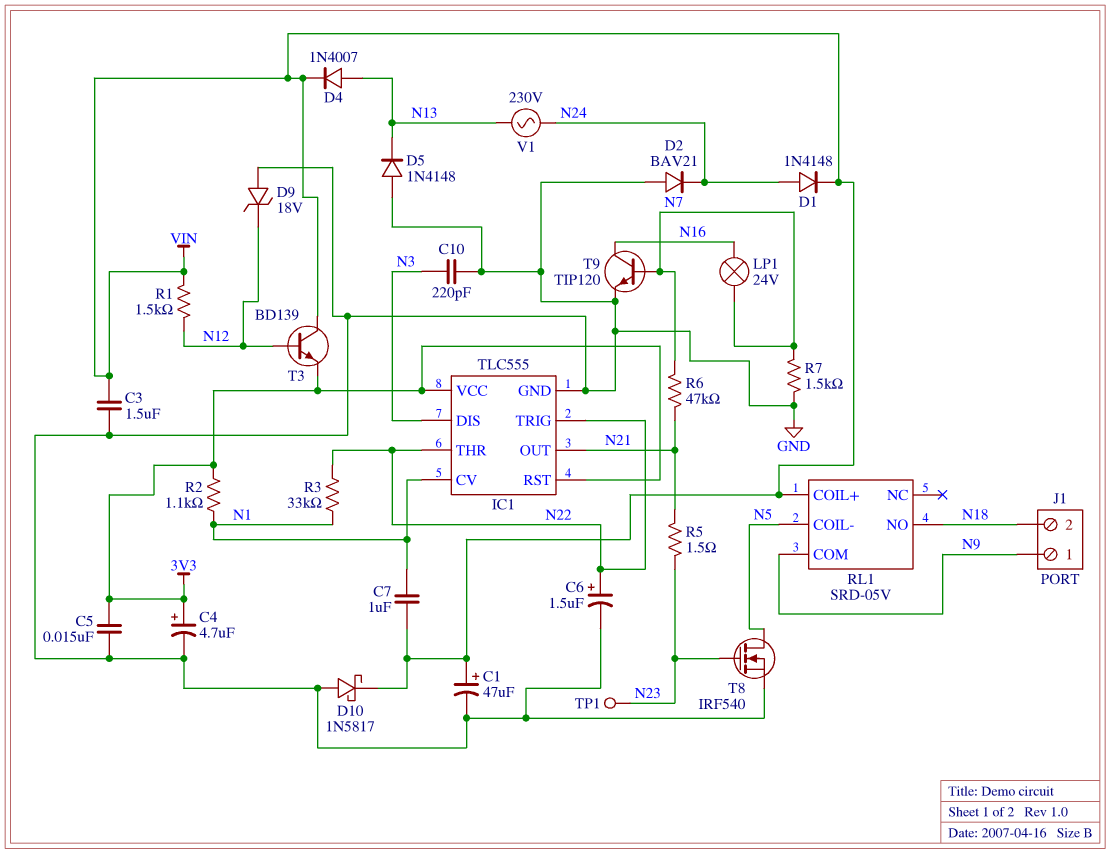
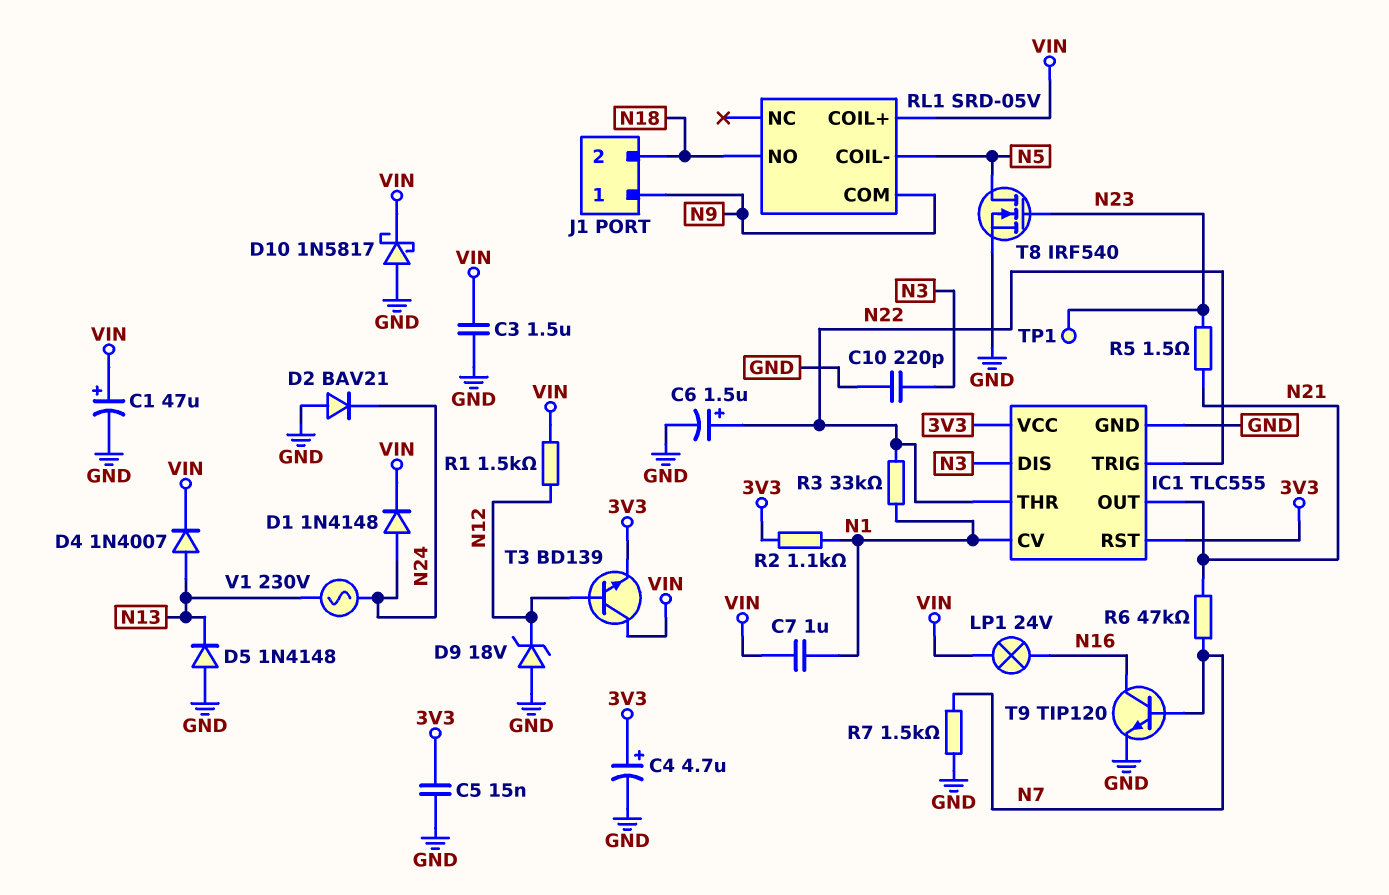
LP1: lamp 24V (N7, N16) -> lamp 24V (N16, VIN)

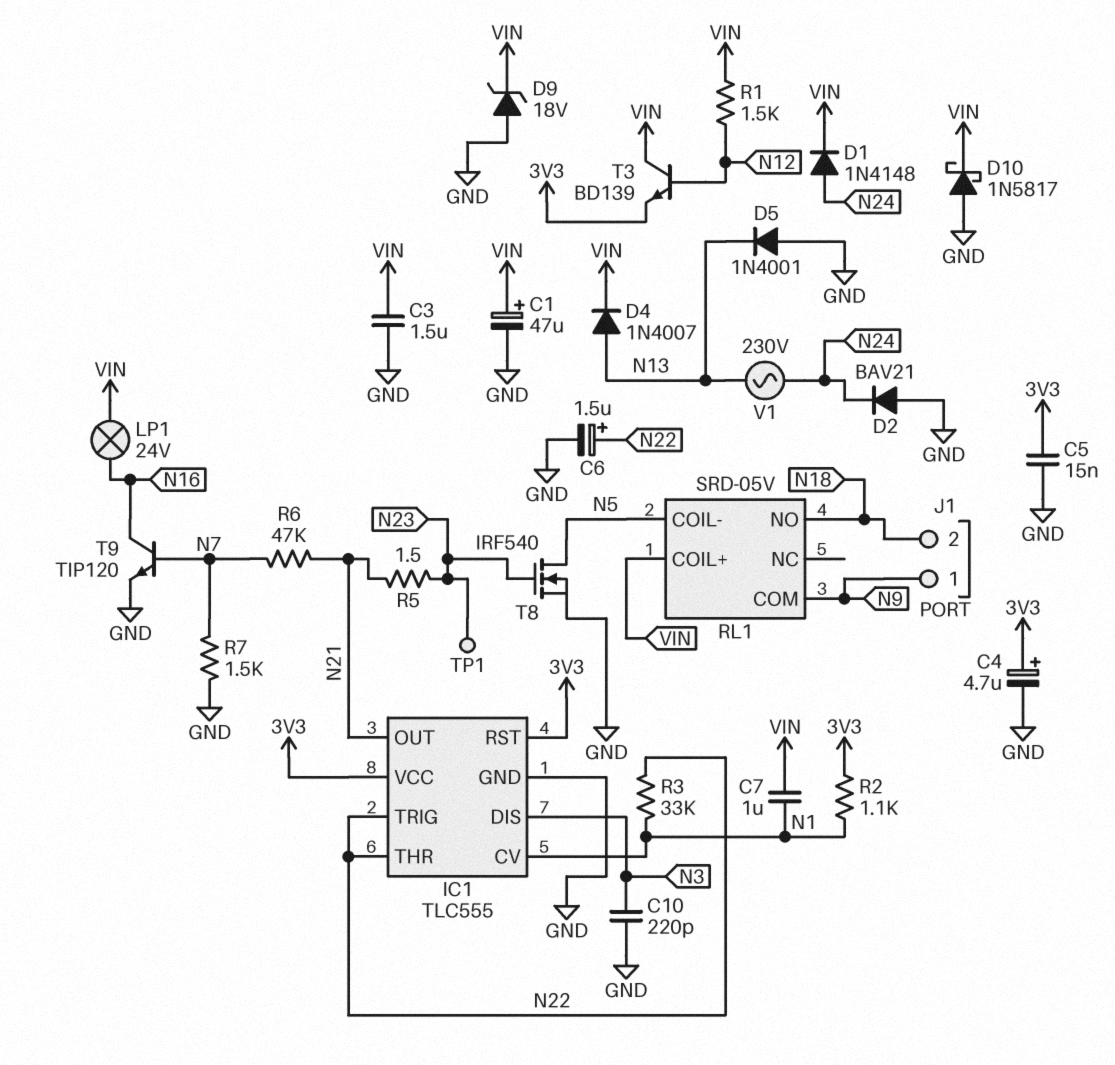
D5: diode 1N4148 (A GND, K N13) -> diode 1N4001 (A GND, K N13)
D9: zener 18V (A GND, K N12) -> zener 18V (A GND, K VIN)

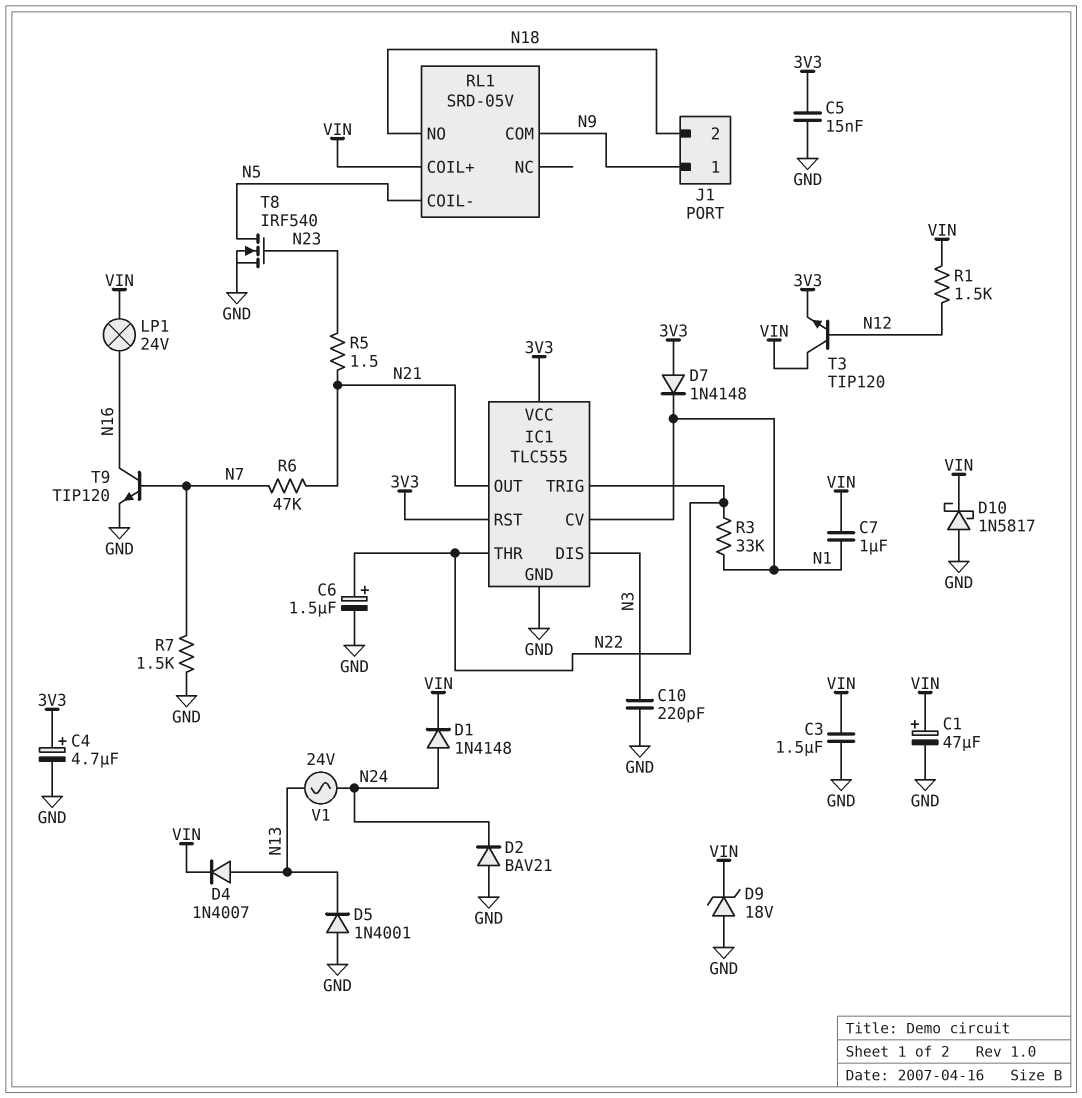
D7: none -> diode 1N4148 (A 3V3, K N1)
R2: 1.1k (3V3, N1) -> none
T3: NPN BD139 (B N12, C VIN, E 3V3) -> NPN TIP120 (B N12, C VIN, E 3V3)
TP1: test point (N23) -> none
V1: AC 230V (N13, N24) -> AC 24V (N13, N24)

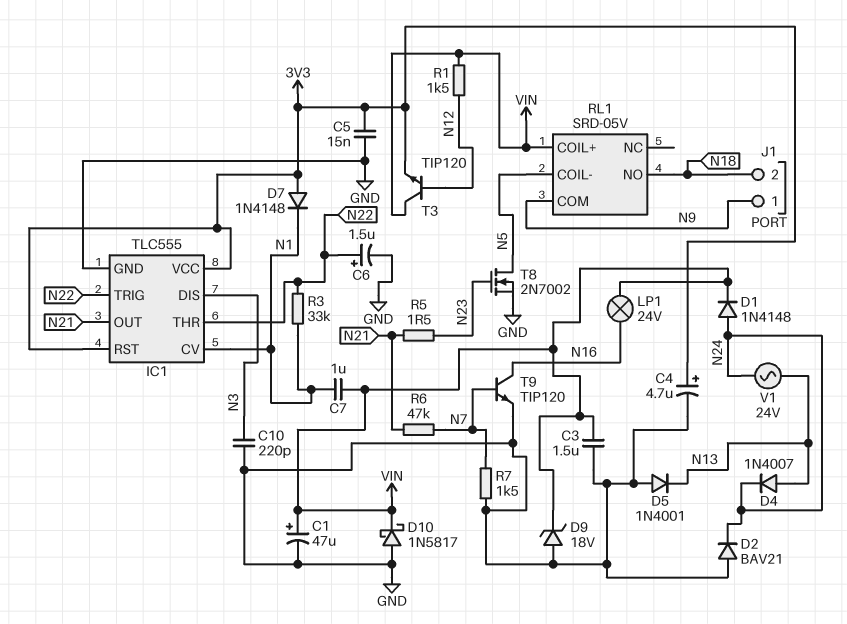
D4: diode 1N4007 (A N13, K VIN) -> diode 1N4007 (A N13, K N24)
T8: NMOS IRF540 (G N23, D N5, S GND) -> NMOS 2N7002 (G N23, D N5, S GND)

